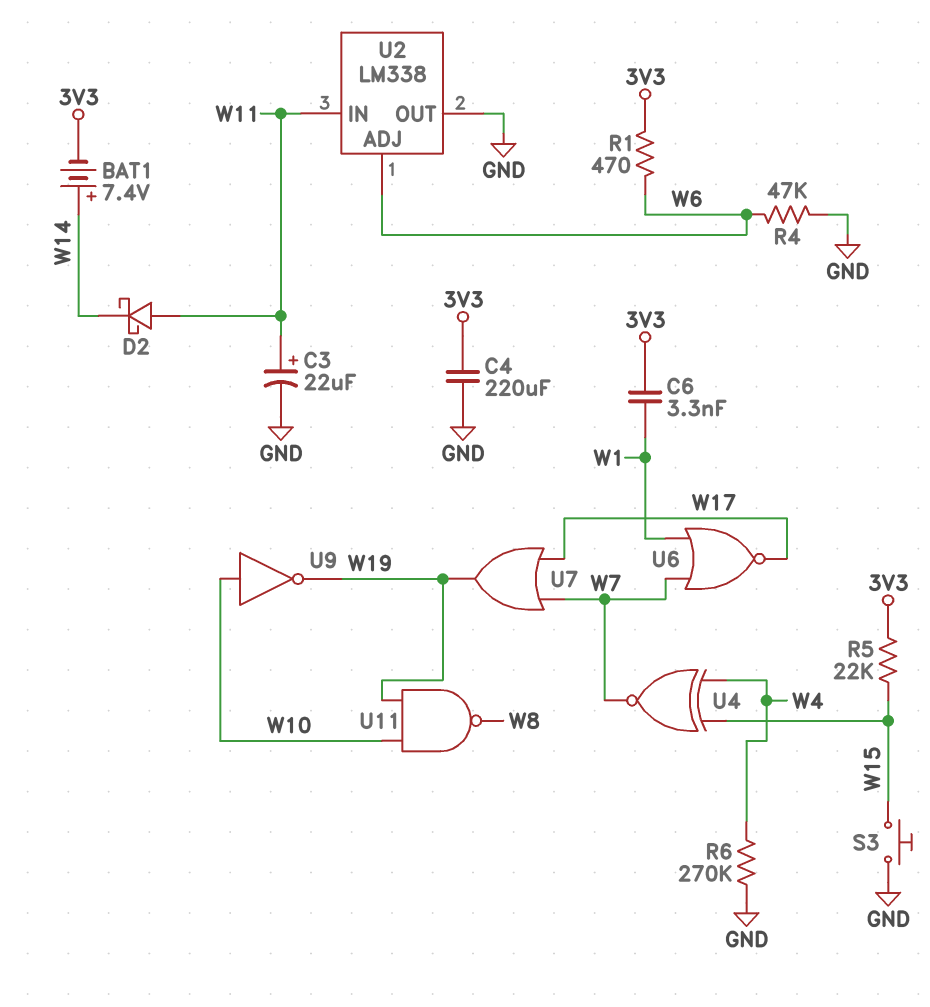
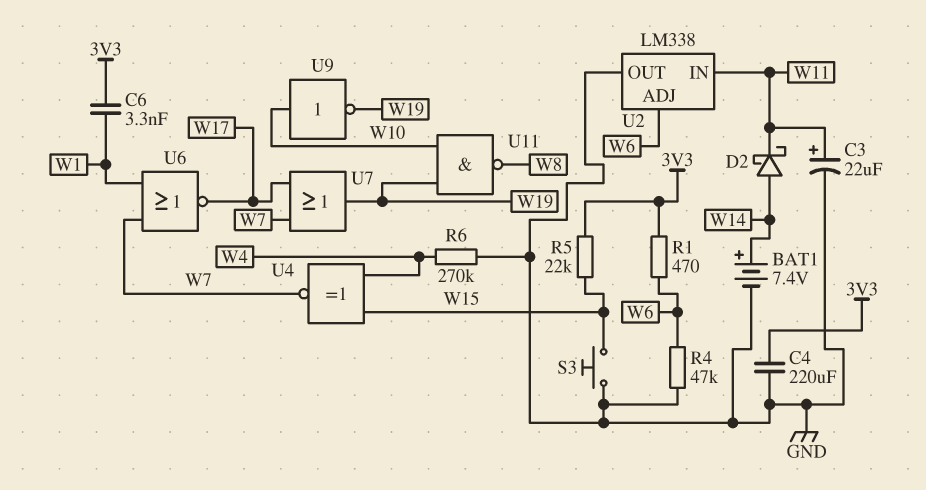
BAT1: 7.4V (plus W14, minus 3V3) -> 7.4V (plus W14, minus GND)
D2: schottky (A W11, K W14) -> schottky (A W14, K W11)

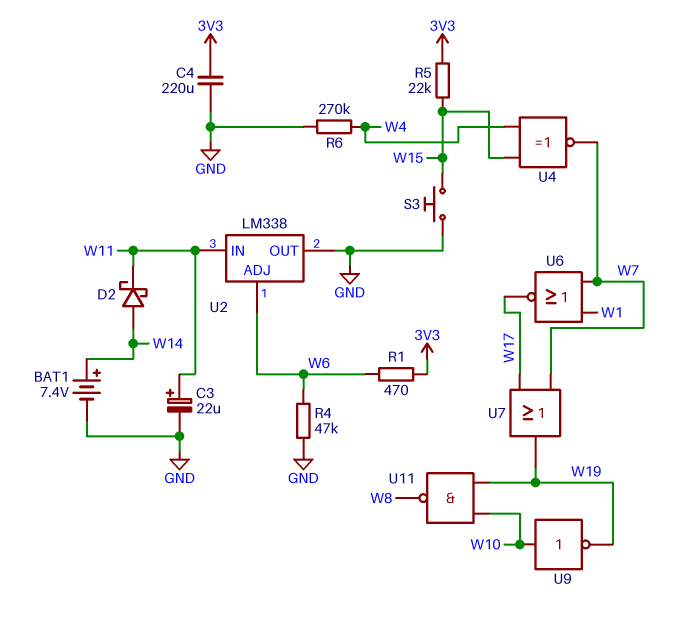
C6: 3.3nF (3V3, W1) -> none

